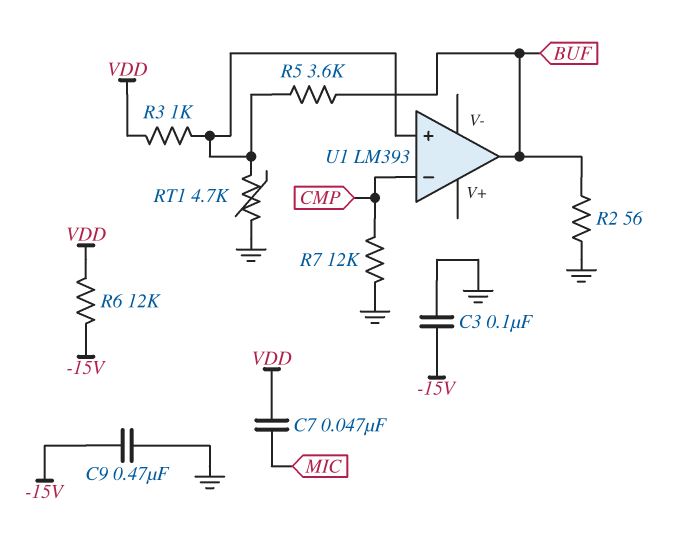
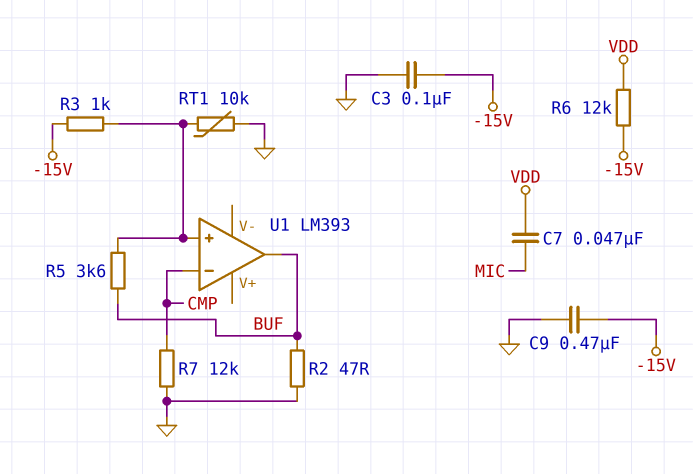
R2: 56 (BUF, GND) -> 47 (BUF, GND)
R3: 1k (U1/in+, VDD) -> 1k (-15V, U1/in+)
RT1: 4.7k (GND, U1/in+) -> 10k (GND, U1/in+)

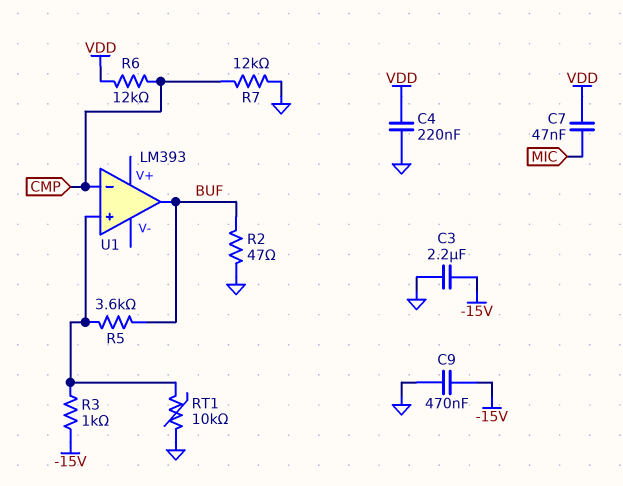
C3: 100nF (-15V, GND) -> 2.2uF (-15V, GND)
C4: none -> 220nF (GND, VDD)
R6: 12k (-15V, VDD) -> 12k (CMP, VDD)

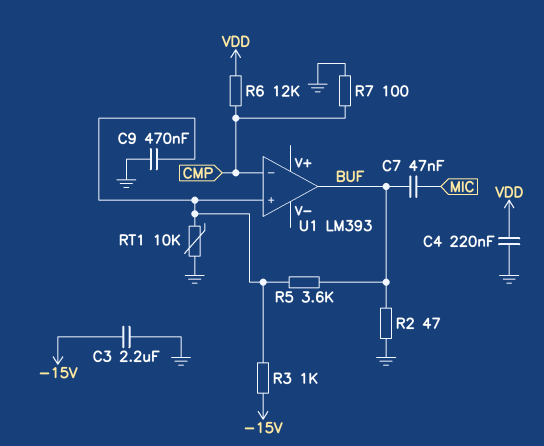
C7: 47nF (MIC, VDD) -> 47nF (BUF, MIC)
C9: 470nF (-15V, GND) -> 470nF (GND, U1/in+)
R7: 12k (CMP, GND) -> 100 (CMP, GND)

